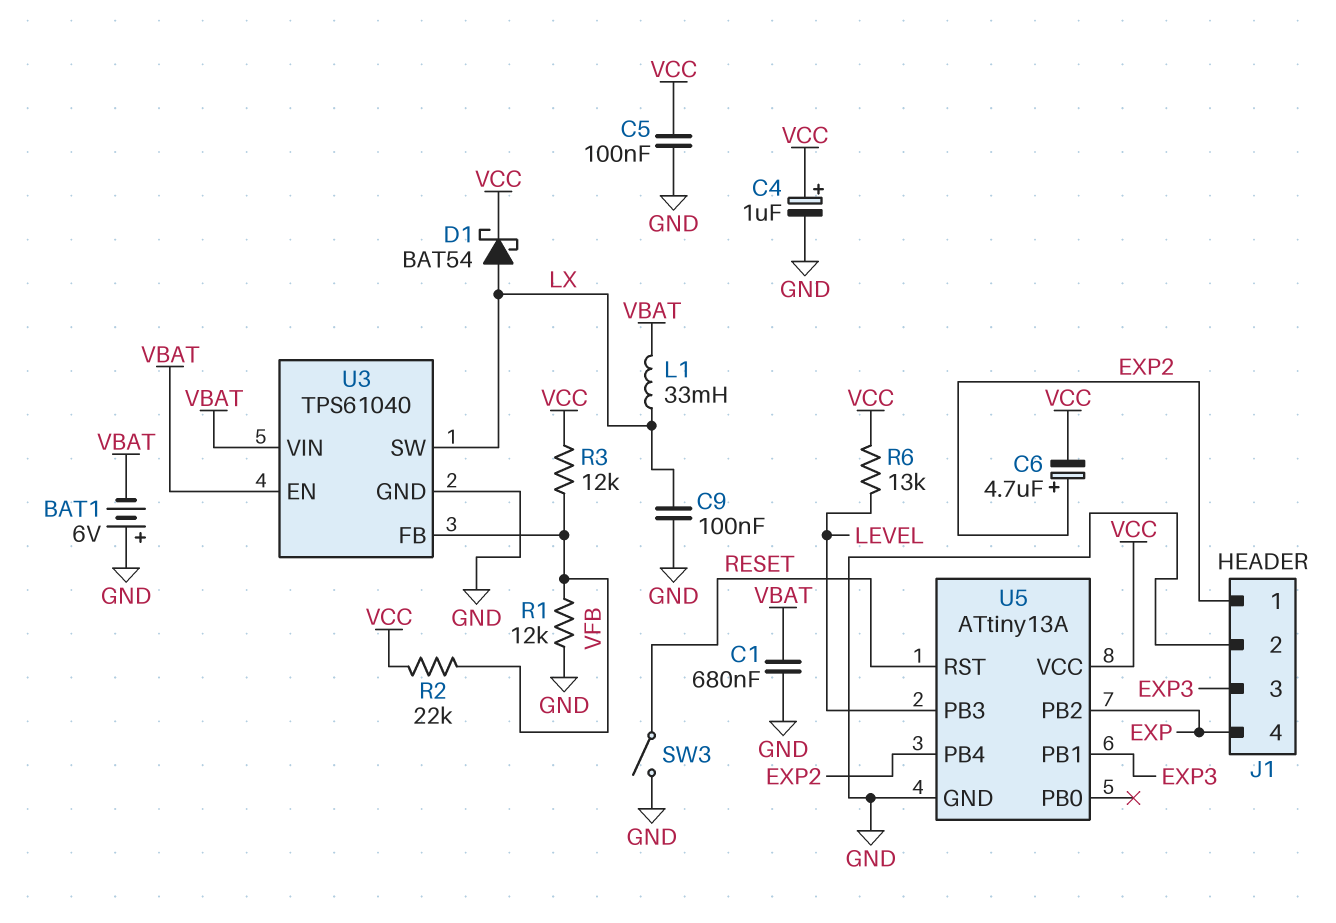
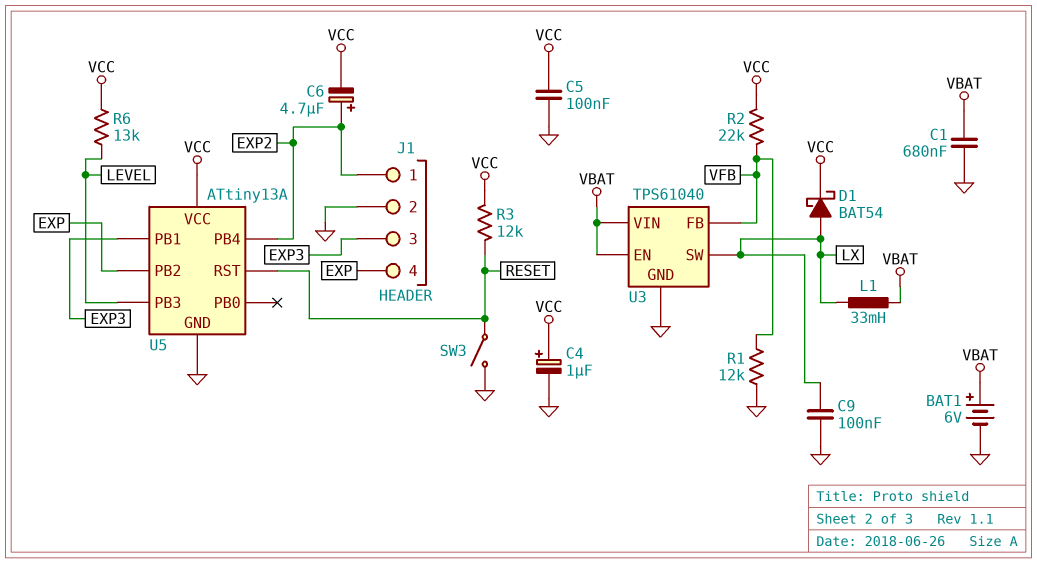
BAT1: 6V (plus GND, minus VBAT) -> 6V (plus VBAT, minus GND)
R3: 12k (VCC, VFB) -> 12k (RESET, VCC)

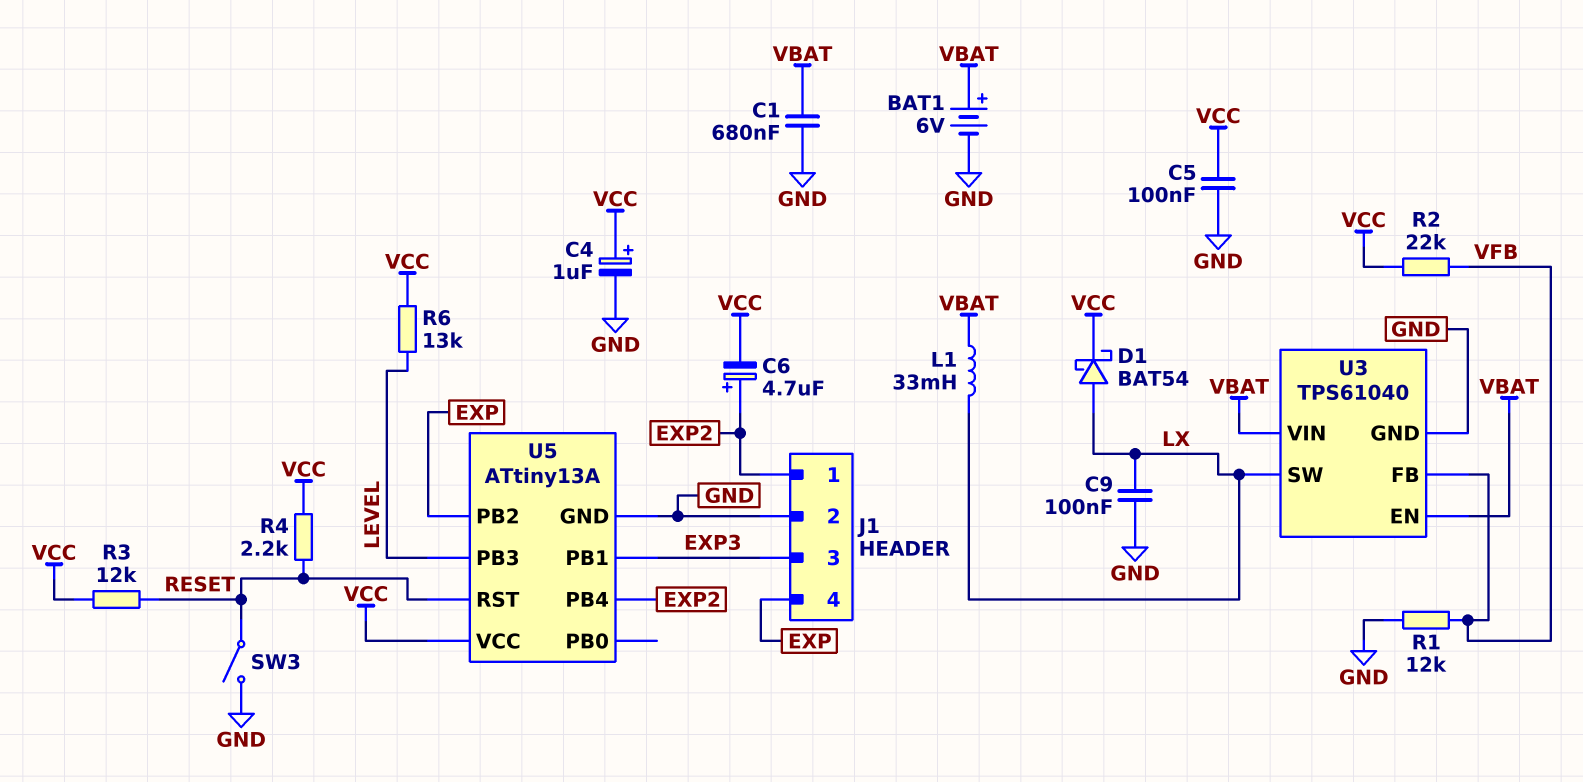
R4: none -> 2.2k (RESET, VCC)

